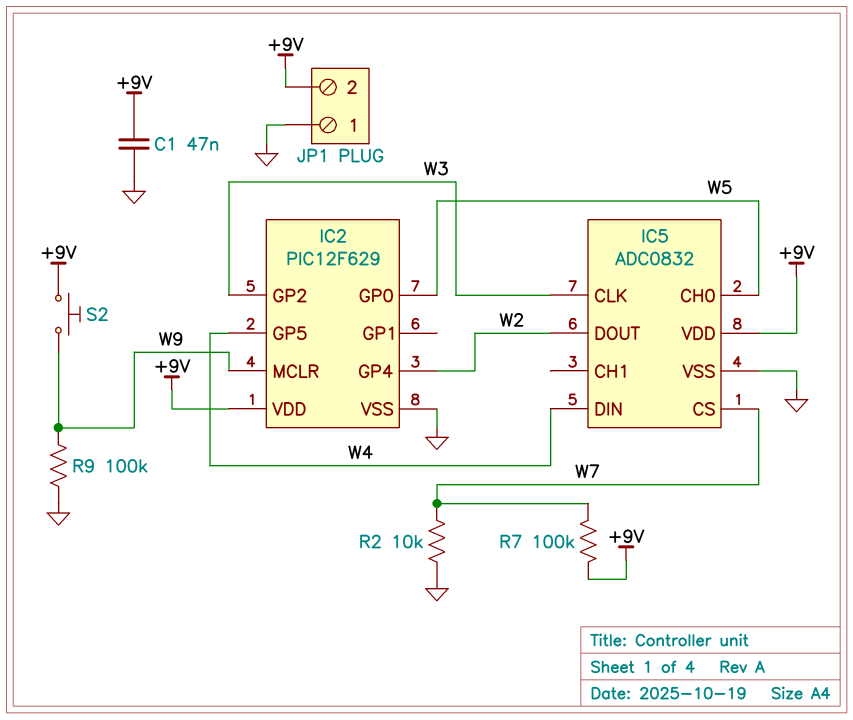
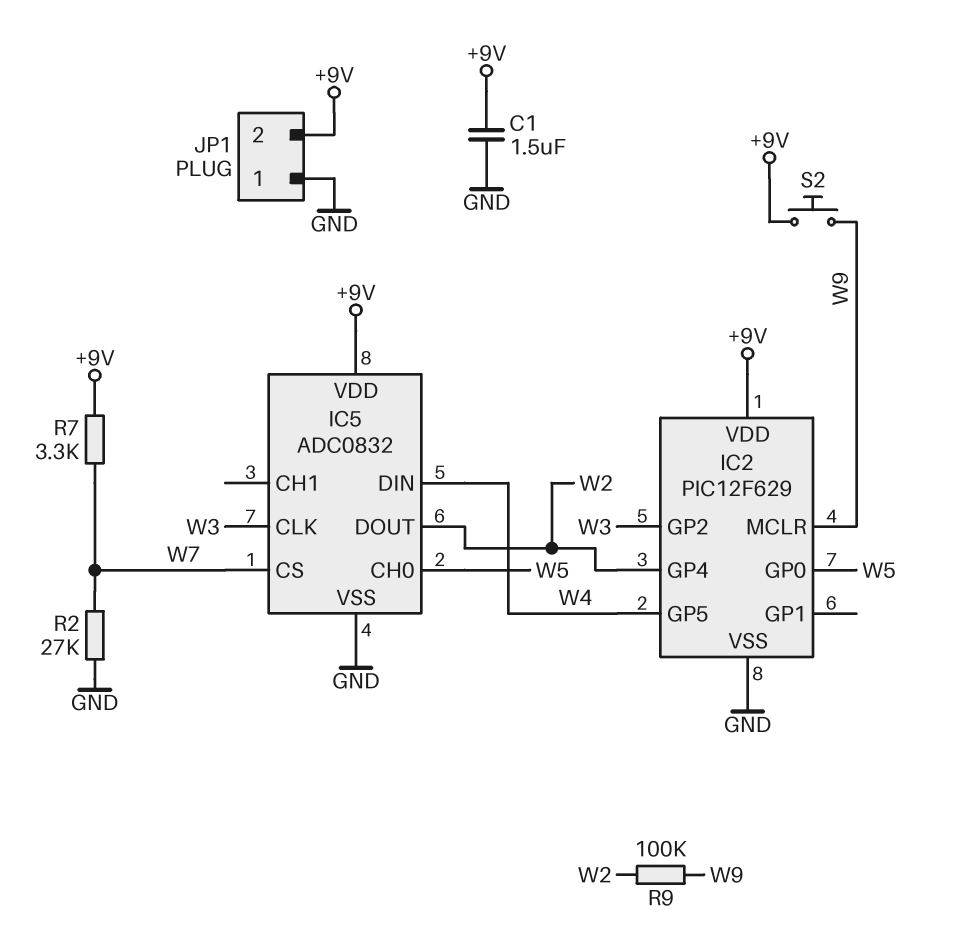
C1: 47nF (+9V, GND) -> 1.5uF (+9V, GND)
R2: 10k (GND, W7) -> 27k (GND, W7)
R7: 100k (+9V, W7) -> 3.3k (+9V, W7)
R9: 100k (GND, W9) -> 100k (W2, W9)

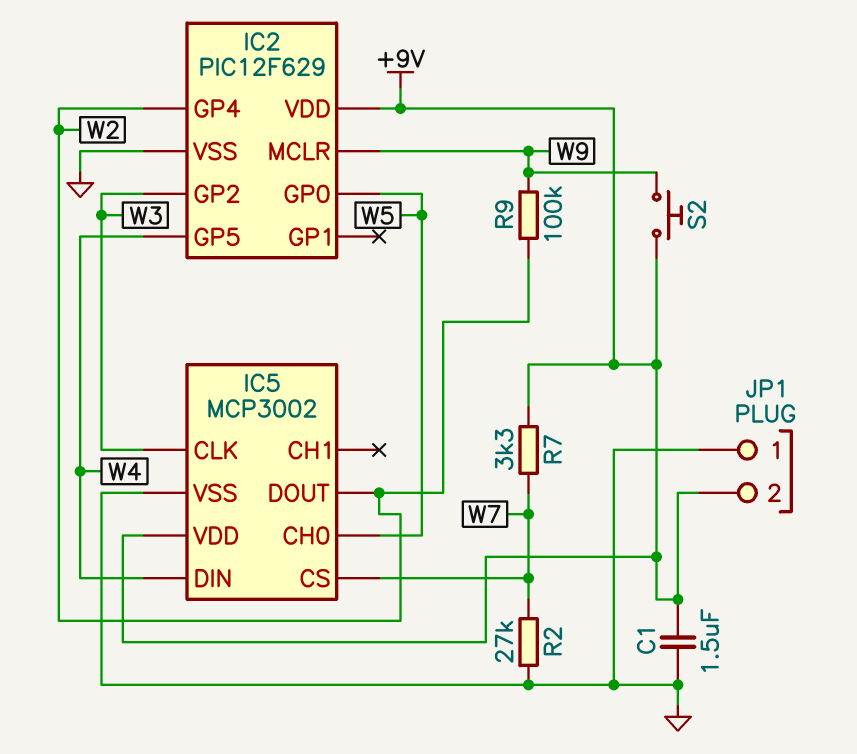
IC5: ADC0832 -> MCP3002

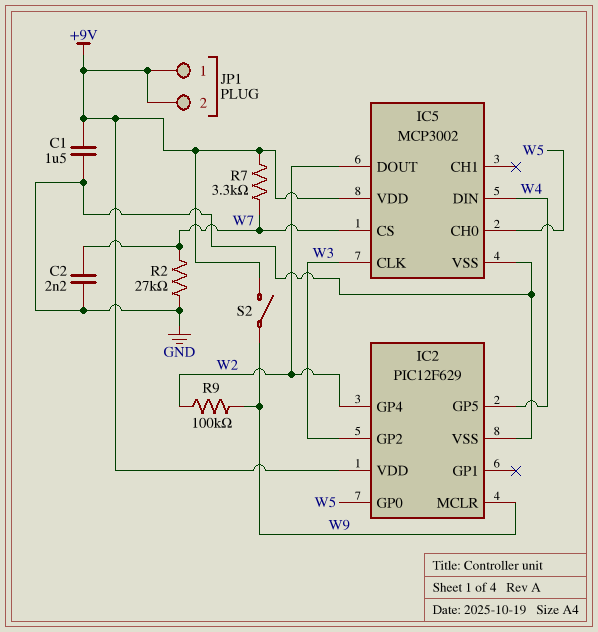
C2: none -> 2.2nF (GND, W7)
JP1 pin 1: GND -> +9V
S2: button (+9V, W9) -> switch (+9V, W9)

